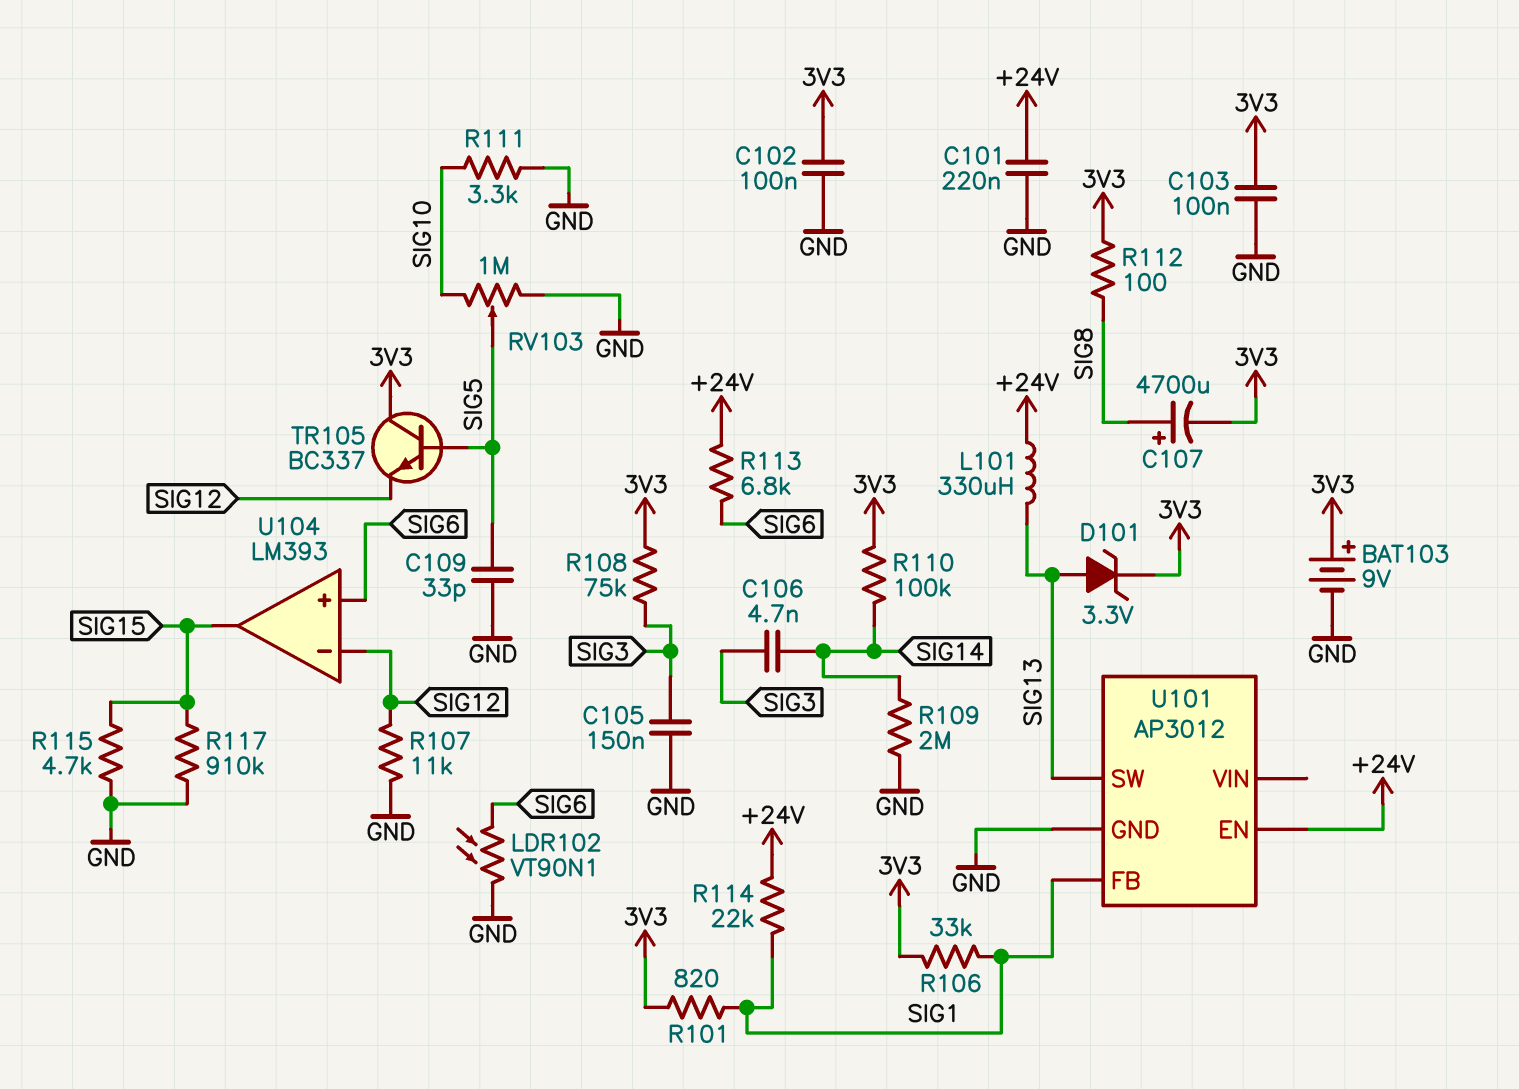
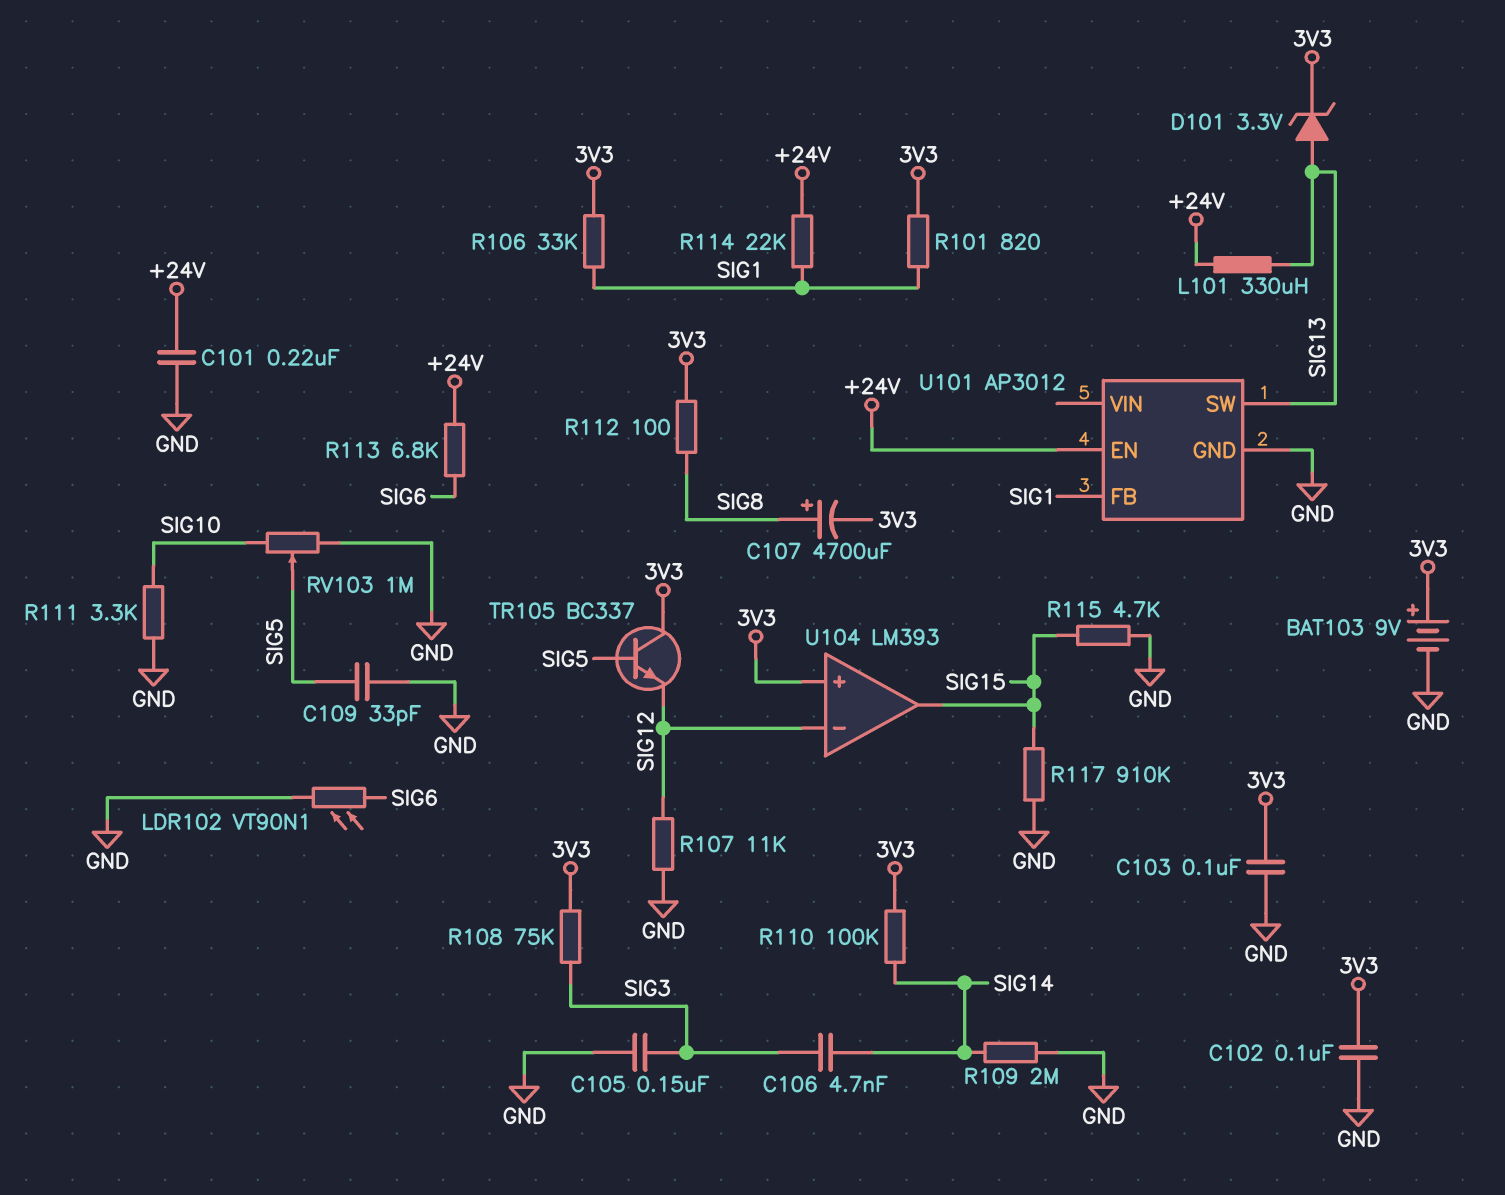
U104 pin in+: SIG6 -> 3V3

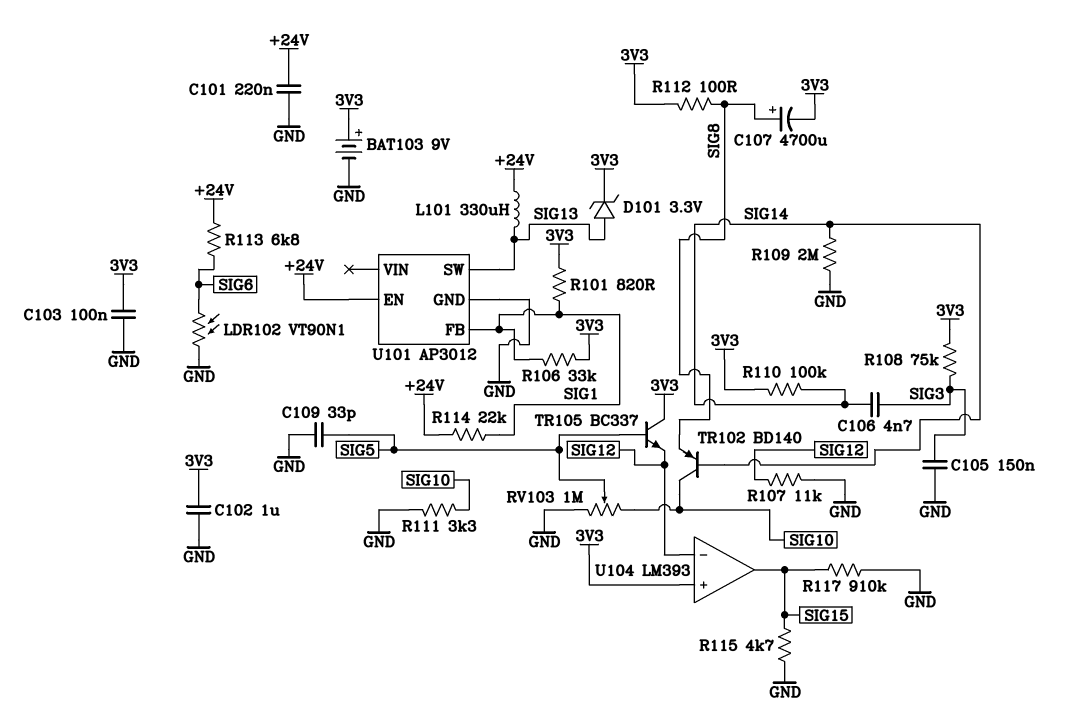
C102: 100nF (3V3, GND) -> 1uF (3V3, GND)
TR102: none -> PNP BD140 (B SIG14, C SIG10, E SIG8)

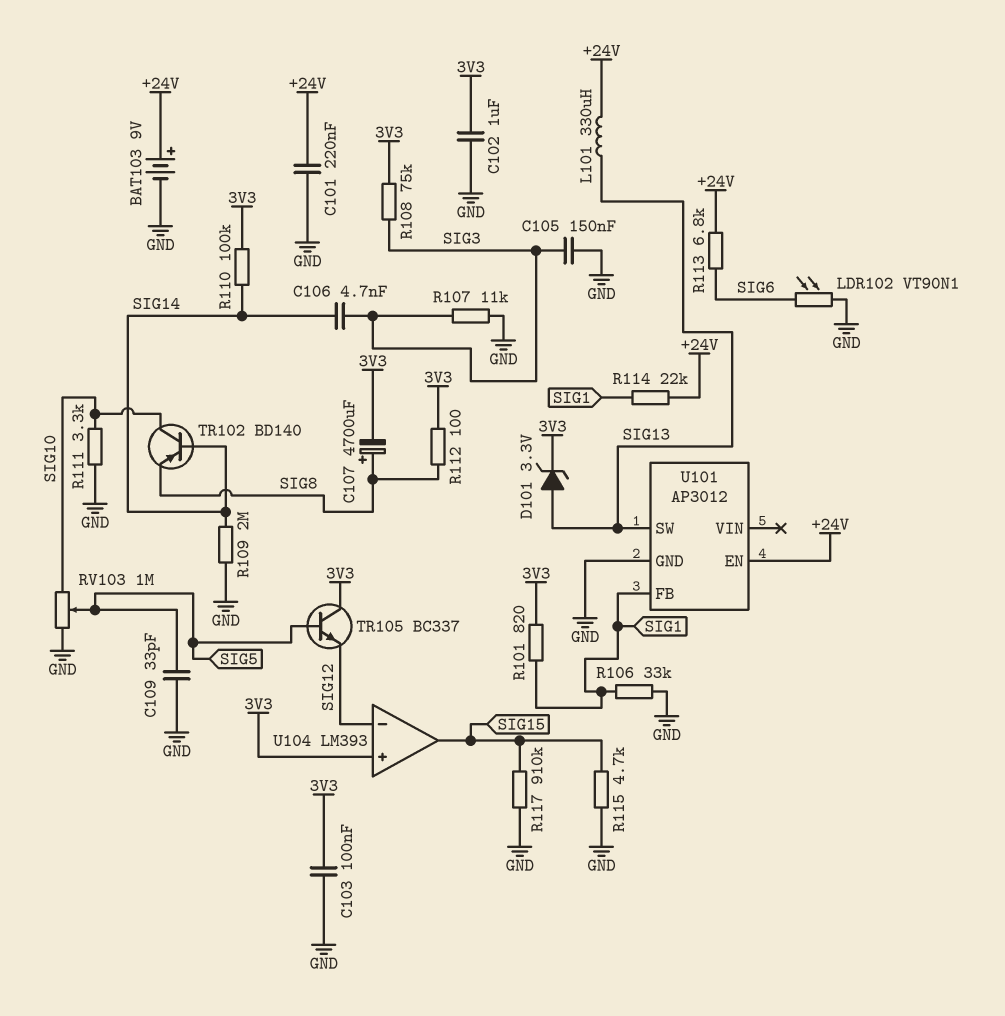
BAT103: 9V (plus 3V3, minus GND) -> 9V (plus +24V, minus GND)
R106: 33k (3V3, SIG1) -> 33k (GND, SIG1)
R107: 11k (GND, SIG12) -> 11k (GND, SIG3)

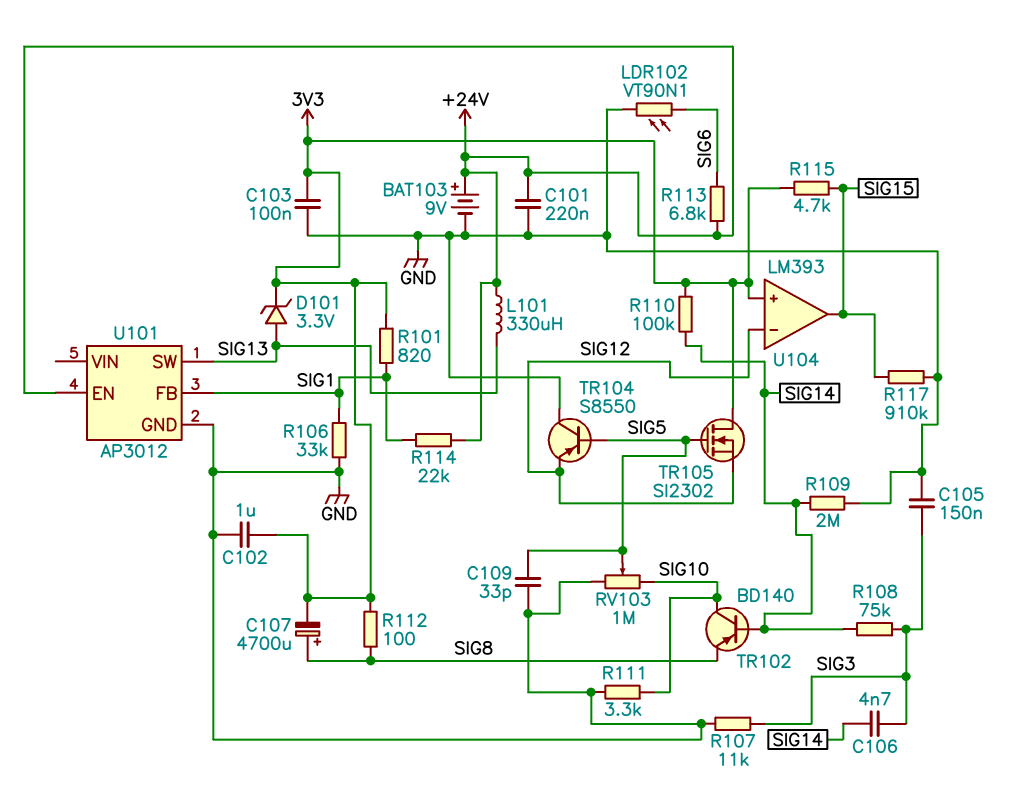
R108: 75k (3V3, SIG3) -> 75k (SIG3, SIG14)
R115: 4.7k (GND, SIG15) -> 4.7k (3V3, SIG15)
TR104: none -> PNP S8550 (B SIG5, C GND, E SIG12)
TR105: NPN BC337 (B SIG5, C 3V3, E SIG12) -> NMOS SI2302 (G SIG5, D 3V3, S SIG12)

